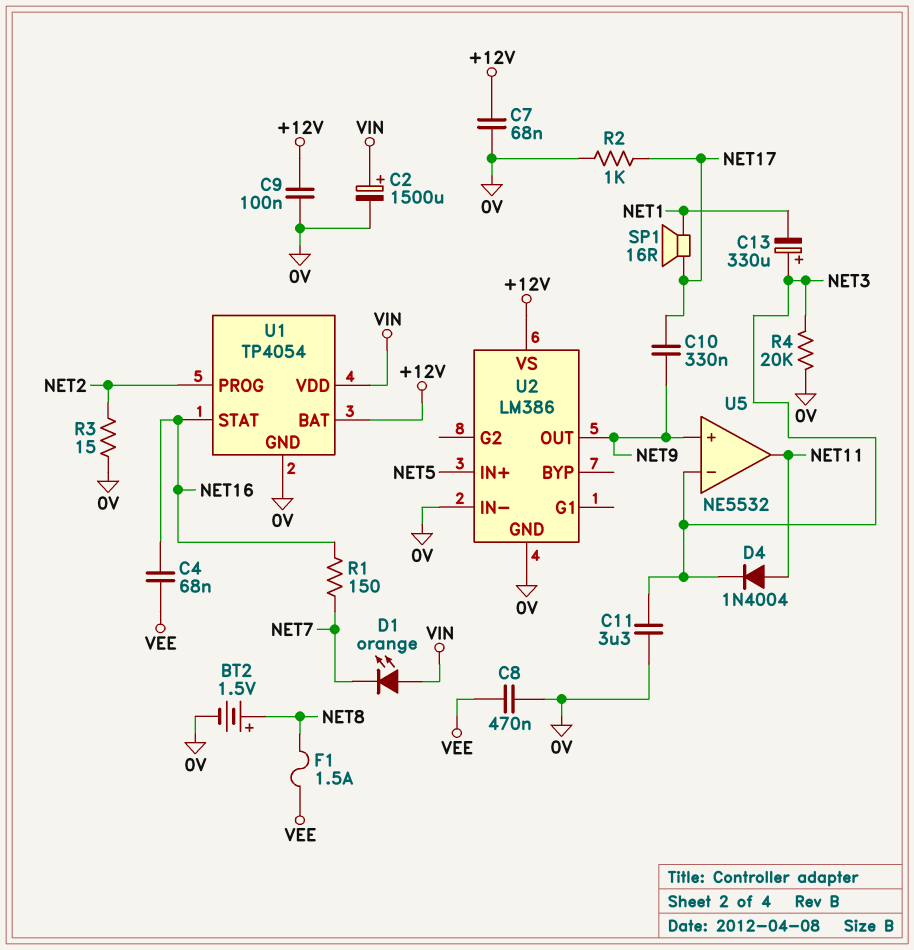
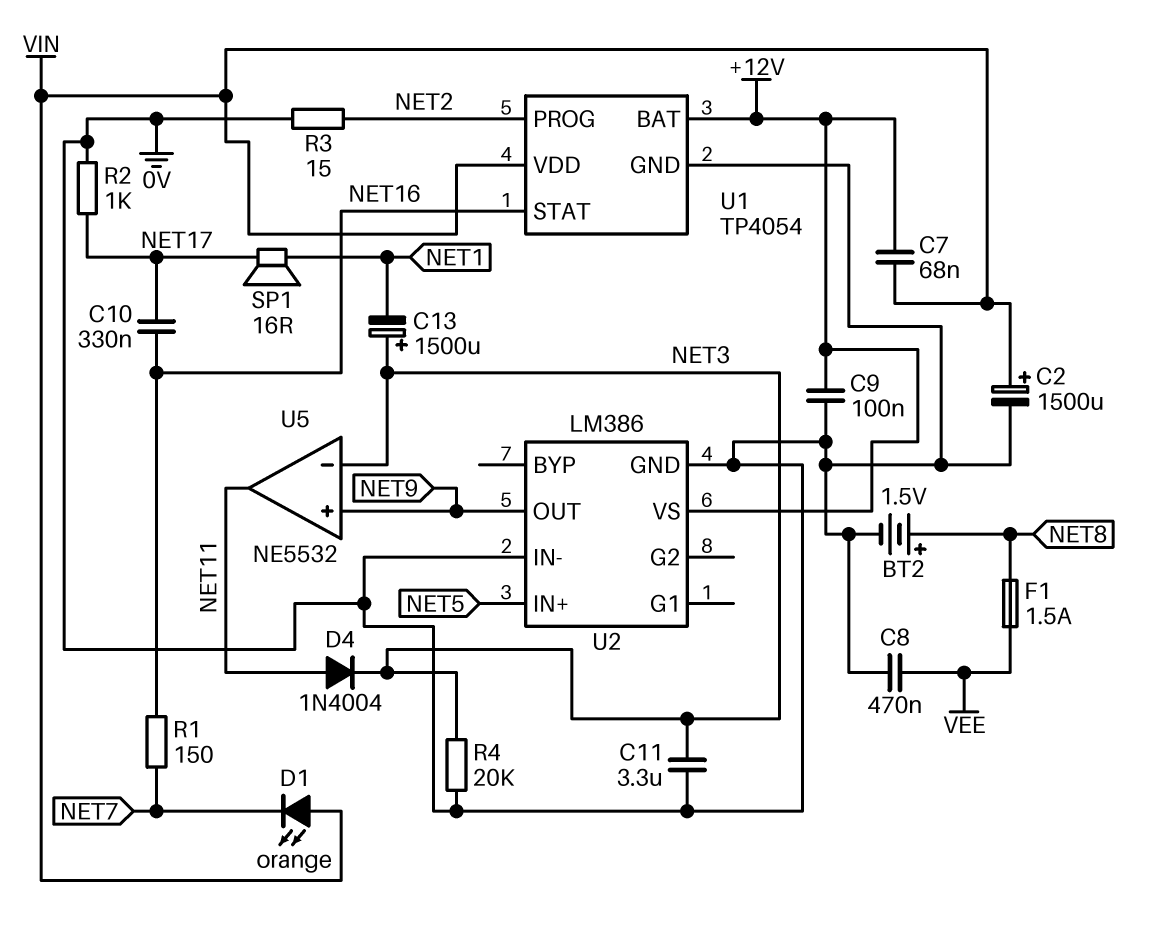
C4: 68nF (NET16, VEE) -> none
C7: 68nF (+12V, 0V) -> 68nF (+12V, VIN)
C10: 330nF (NET9, NET17) -> 330nF (NET16, NET17)
C13: 330uF (plus NET3, minus NET1) -> 1500uF (plus NET3, minus NET1)

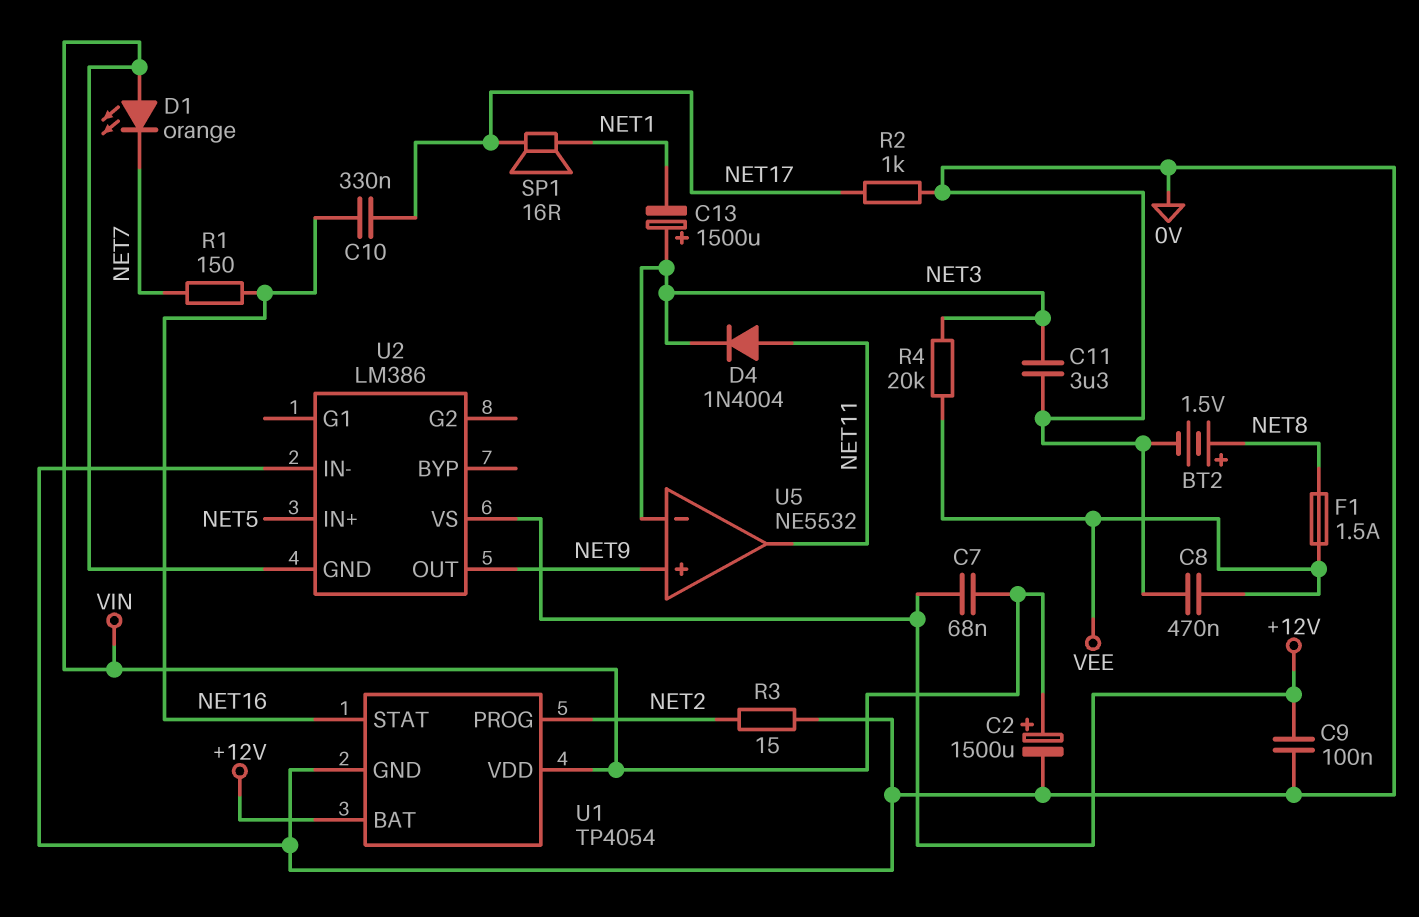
R4: 20k (0V, NET3) -> 20k (NET3, VEE)
U2 pin GND: 0V -> VIN

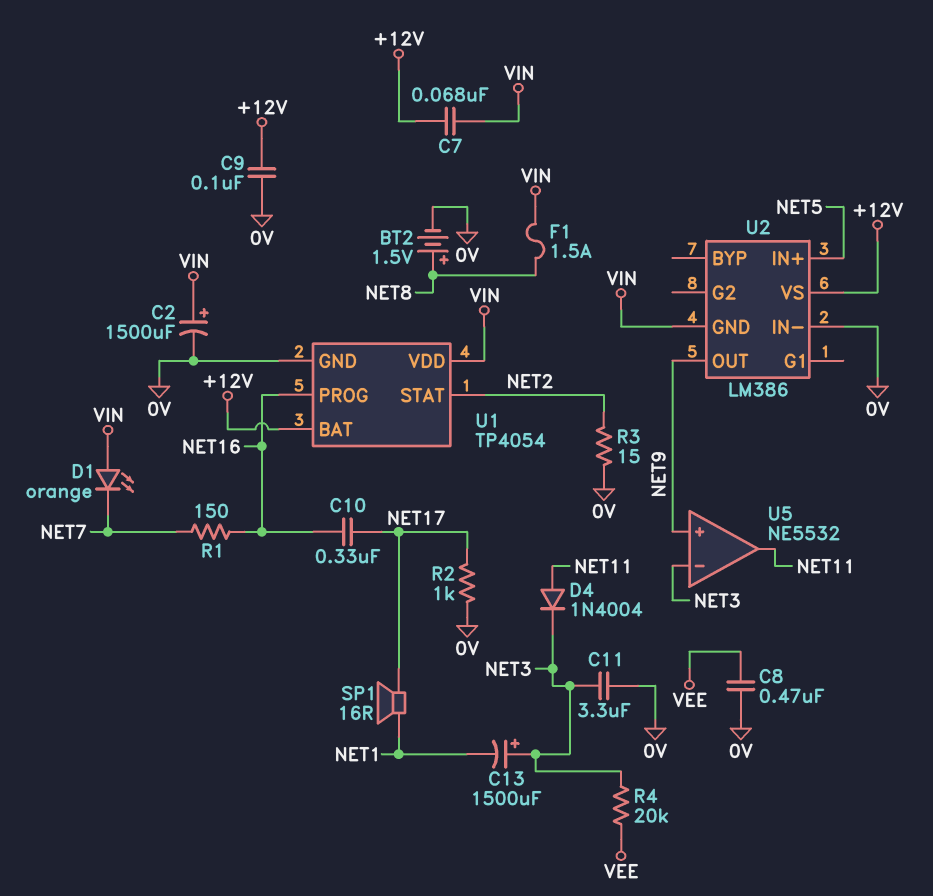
F1: 1.5A (NET8, VEE) -> 1.5A (NET8, VIN)
U1 pin PROG: NET2 -> NET16
U1 pin STAT: NET16 -> NET2

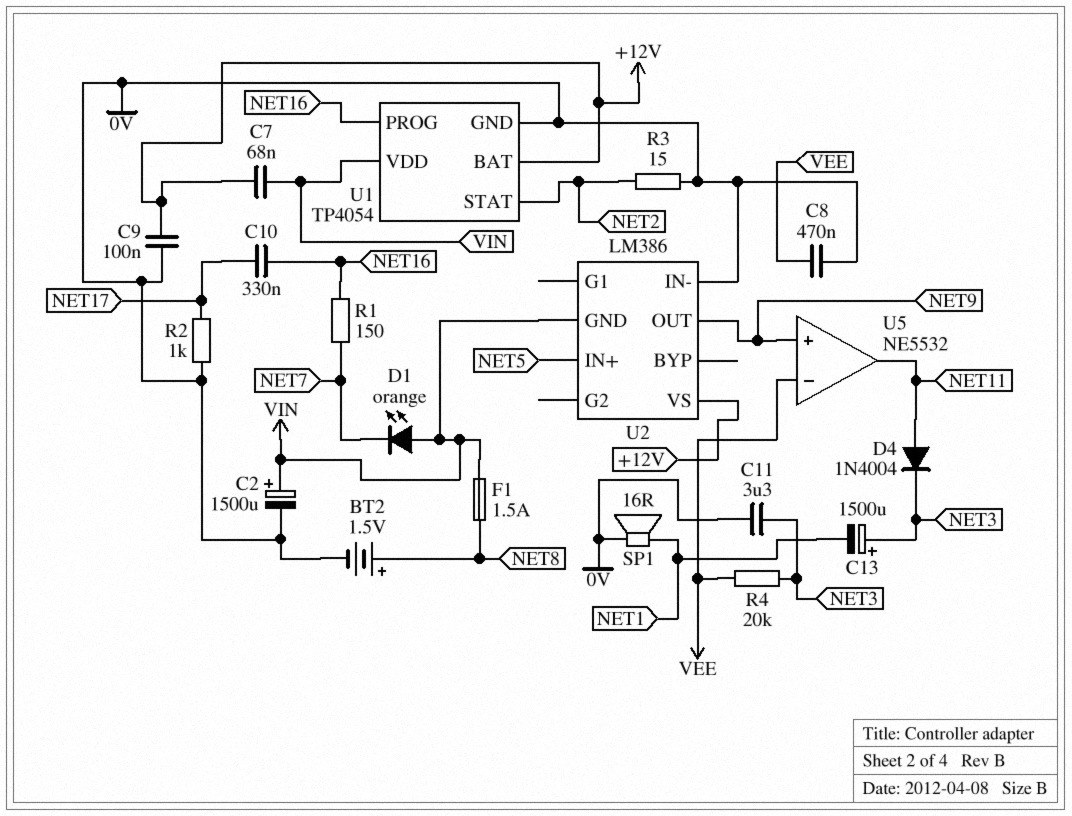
SP1: speaker 16R (NET1, NET17) -> speaker 16R (0V, NET1)
U5 pin in-: NET3 -> VEE

